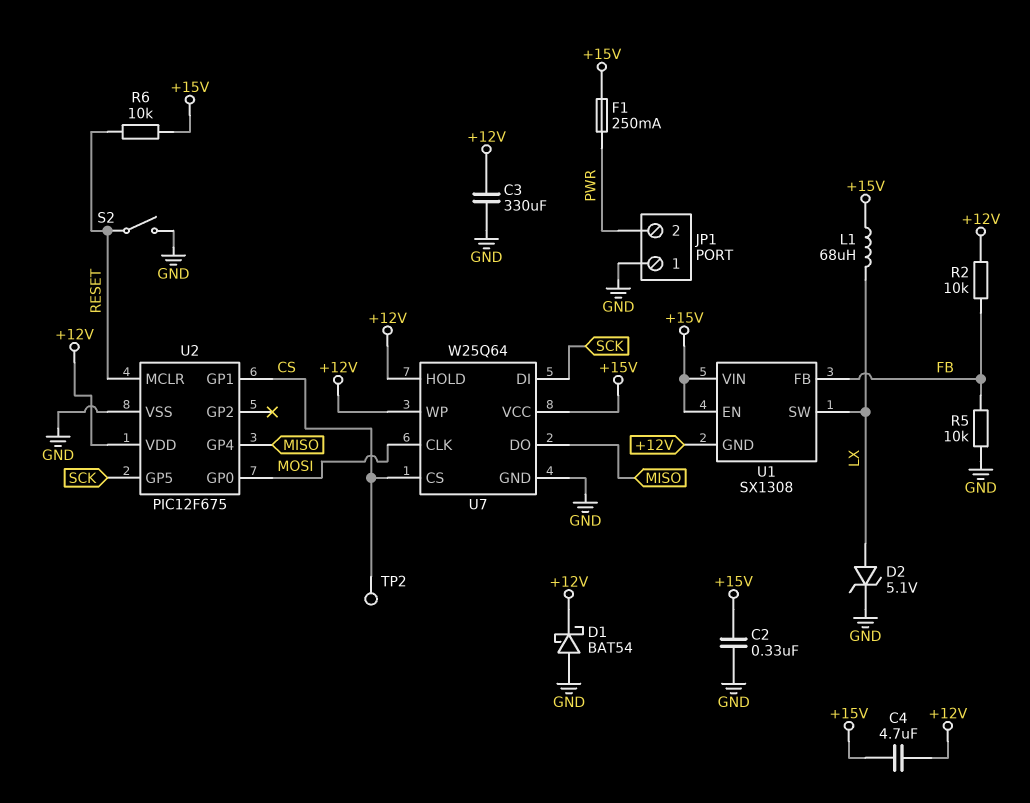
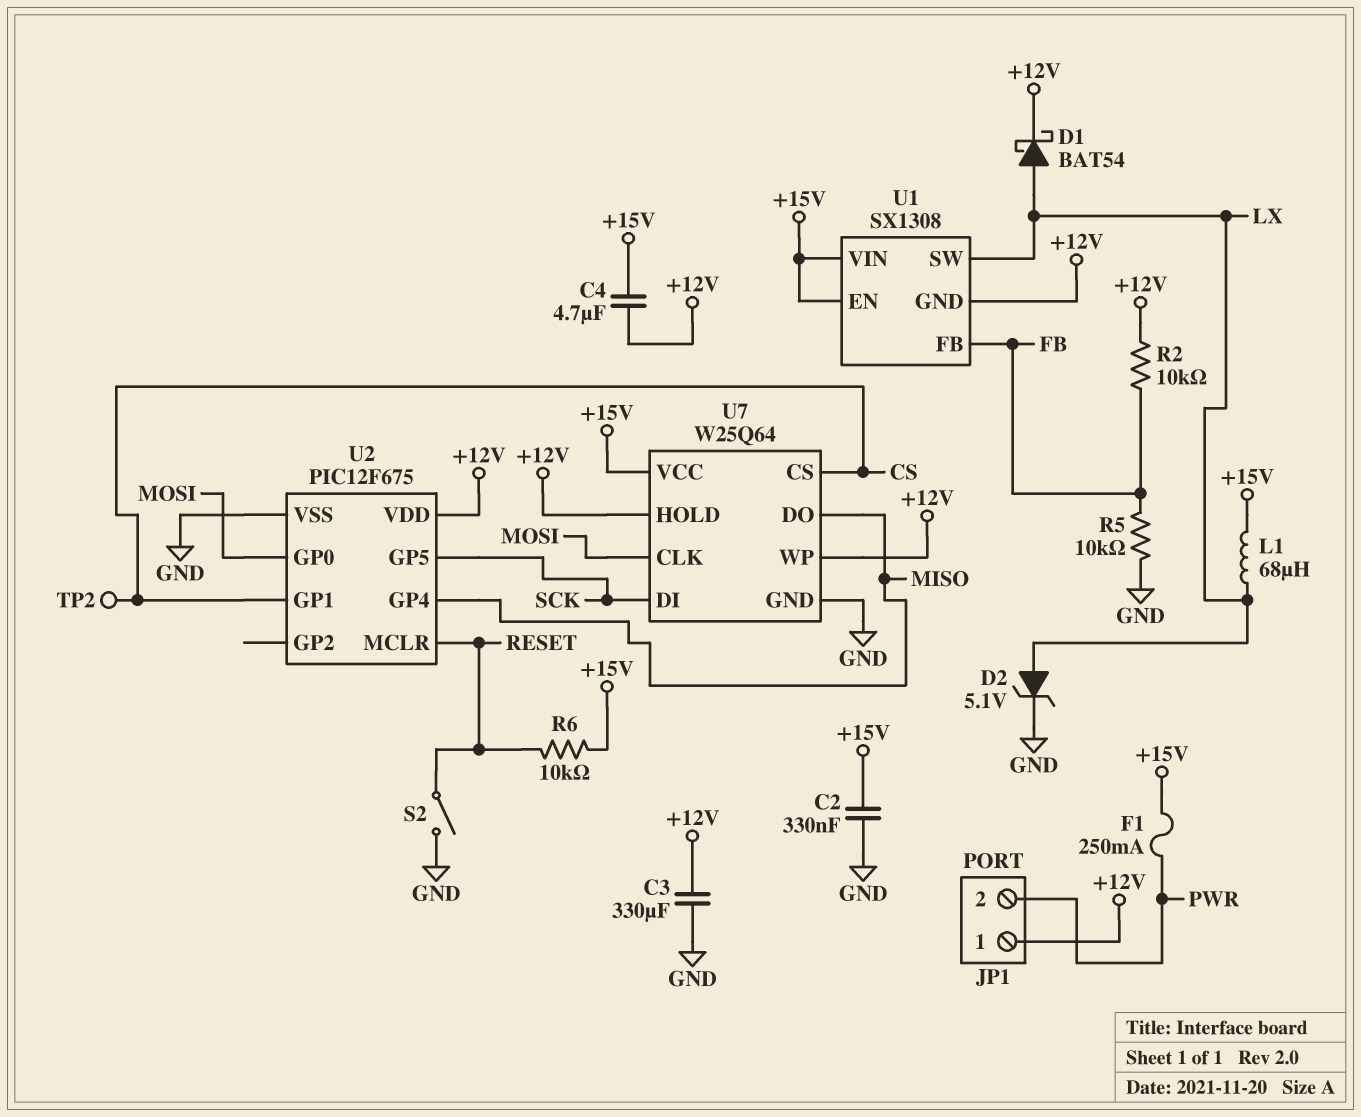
D1: schottky BAT54 (A GND, K +12V) -> schottky BAT54 (A LX, K +12V)
JP1 pin 1: GND -> +12V

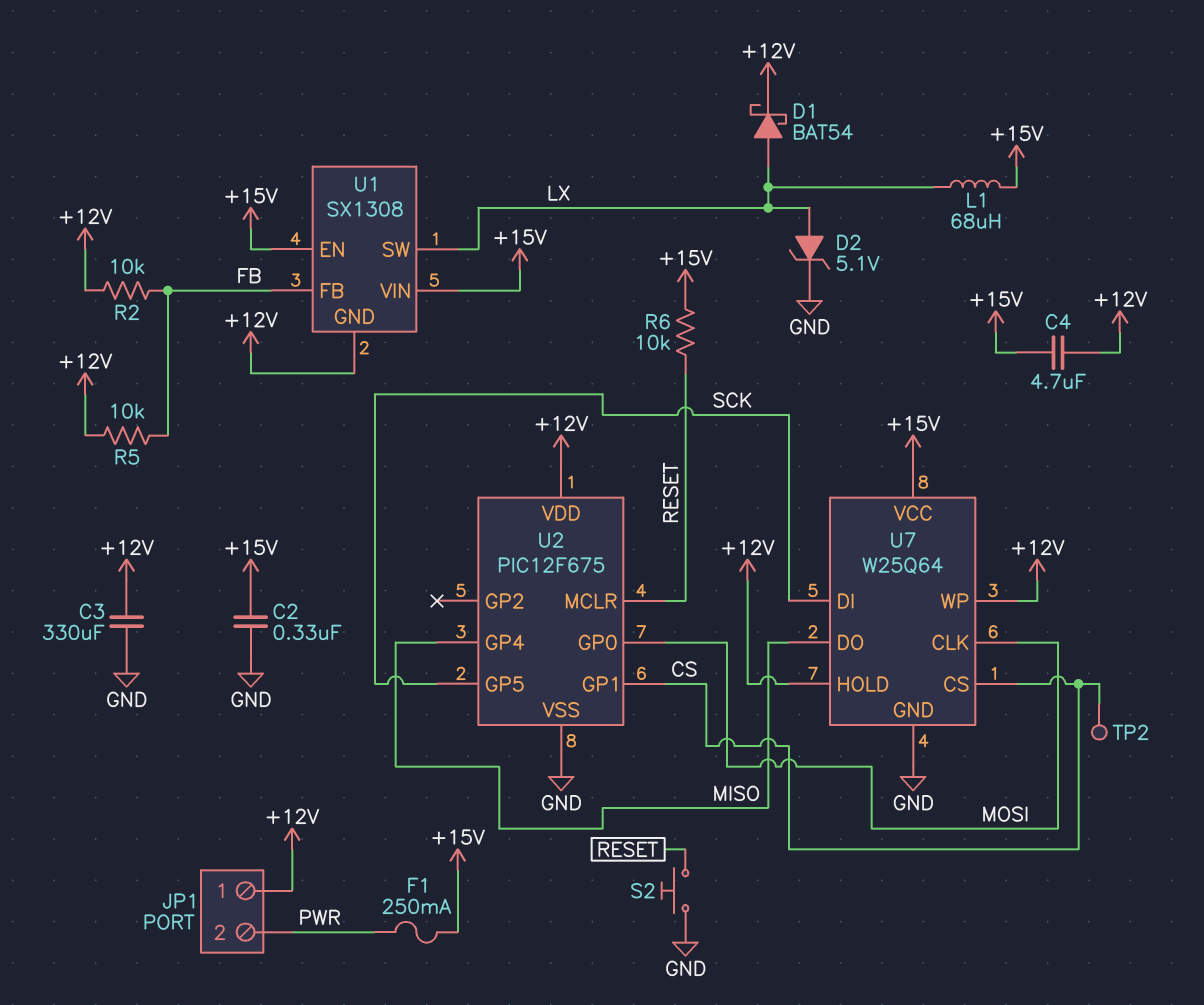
R5: 10k (FB, GND) -> 10k (+12V, FB)
S2: switch (GND, RESET) -> button (GND, RESET)

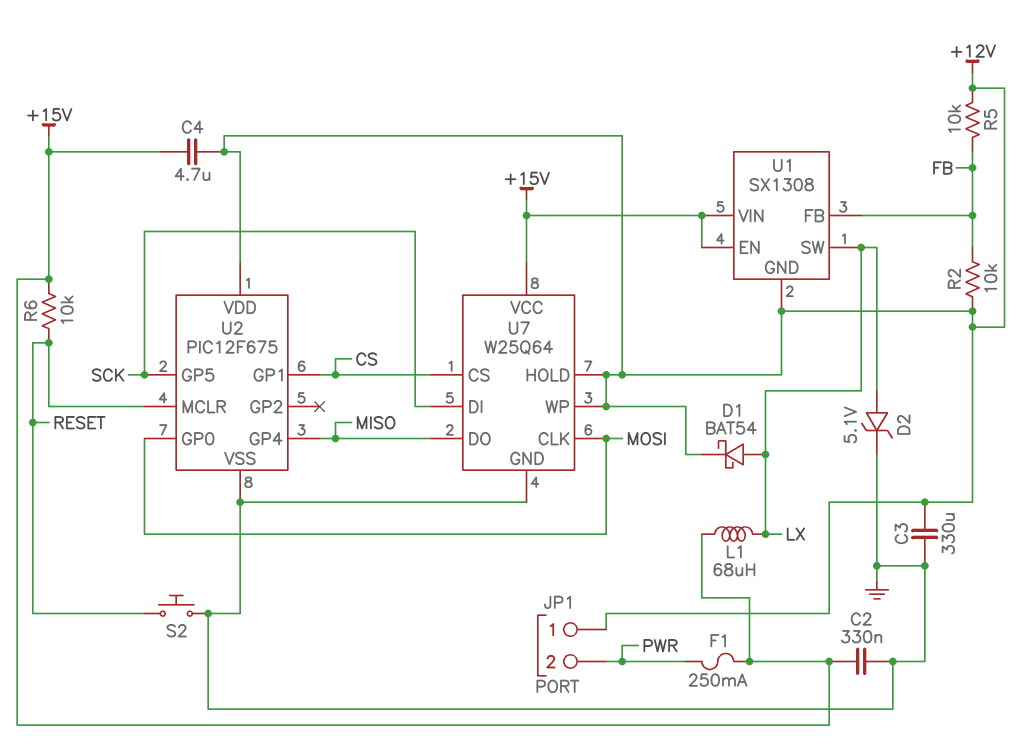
TP2: test point (CS) -> none

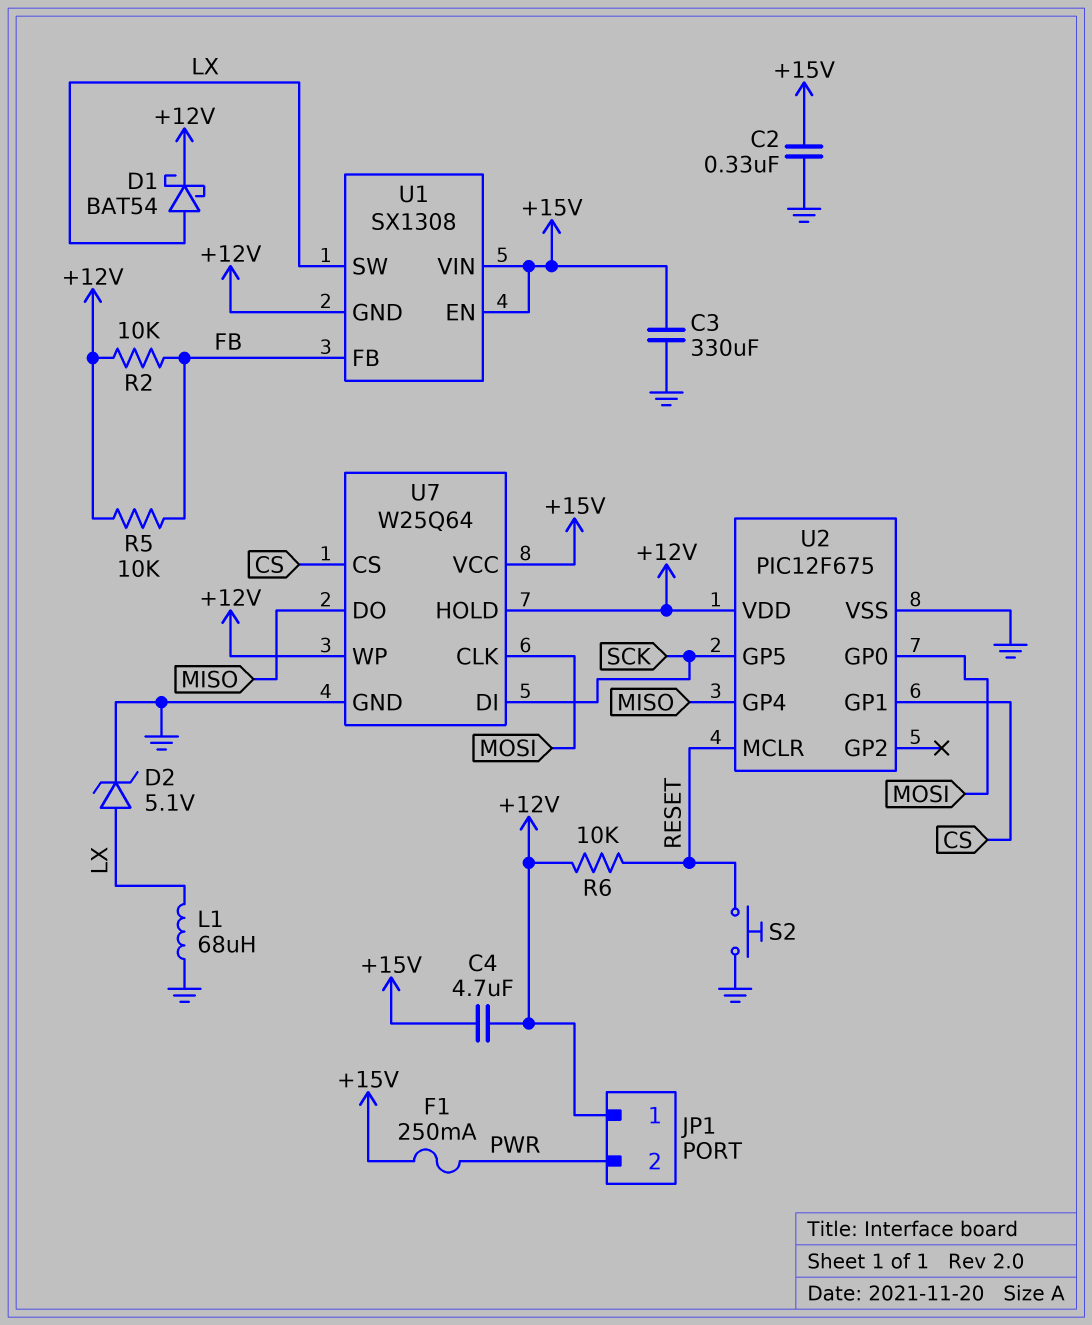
C3: 330uF (+12V, GND) -> 330uF (+15V, GND)
L1: 68uH (+15V, LX) -> 68uH (GND, LX)
R6: 10k (+15V, RESET) -> 10k (+12V, RESET)

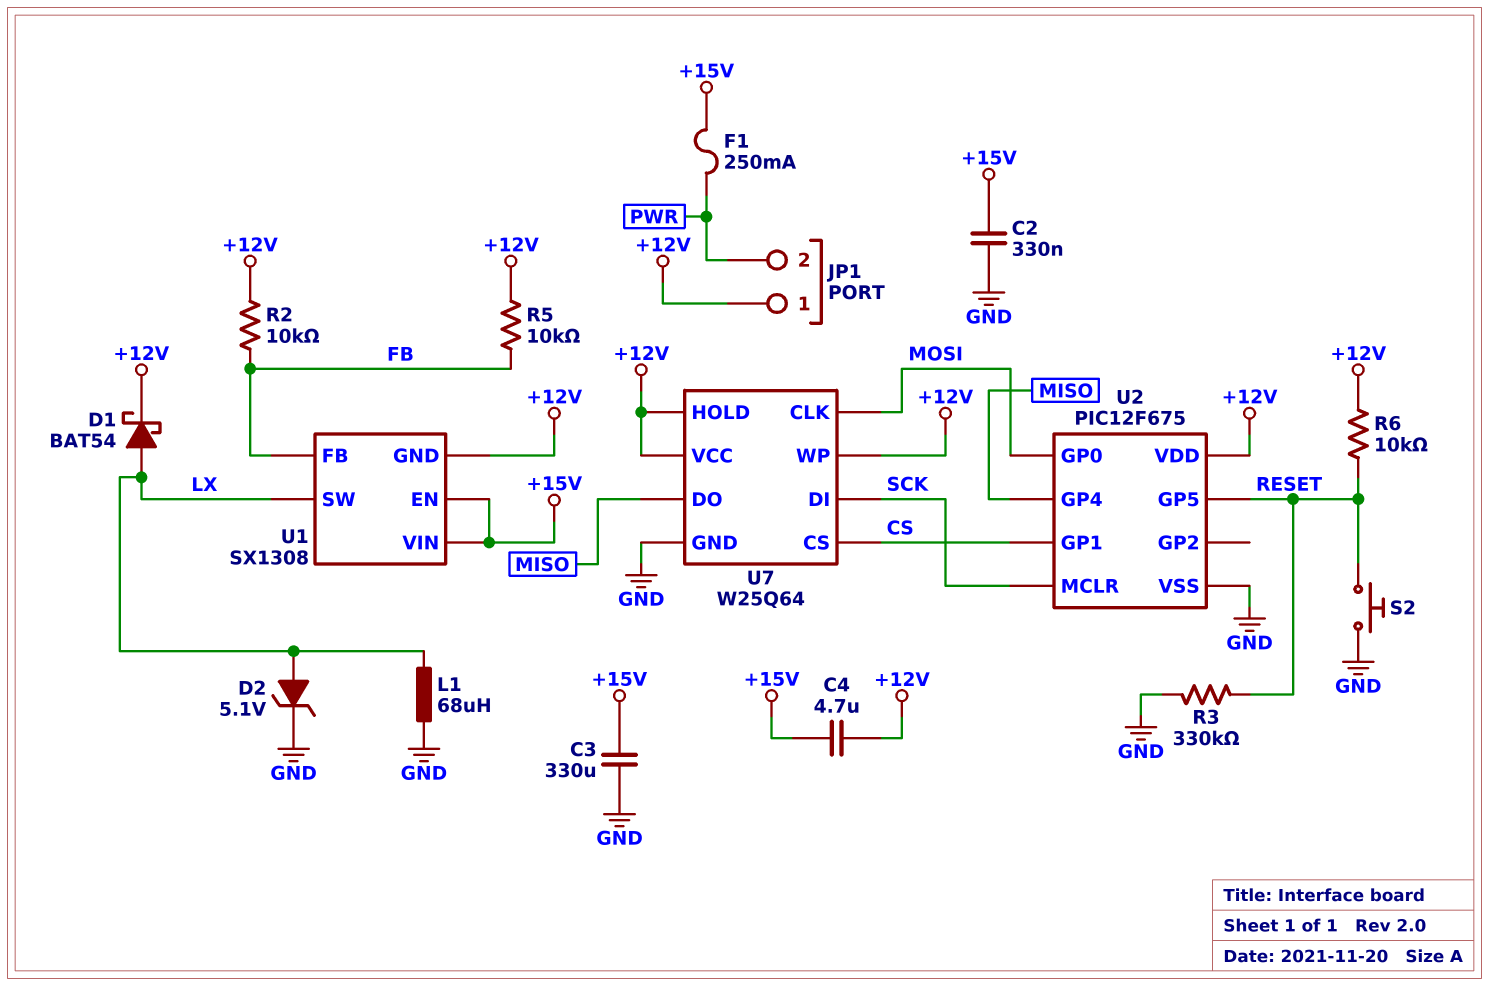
R3: none -> 330k (GND, RESET)
U2 pin GP5: SCK -> RESET
U2 pin MCLR: RESET -> SCK
U7 pin VCC: +15V -> +12V

